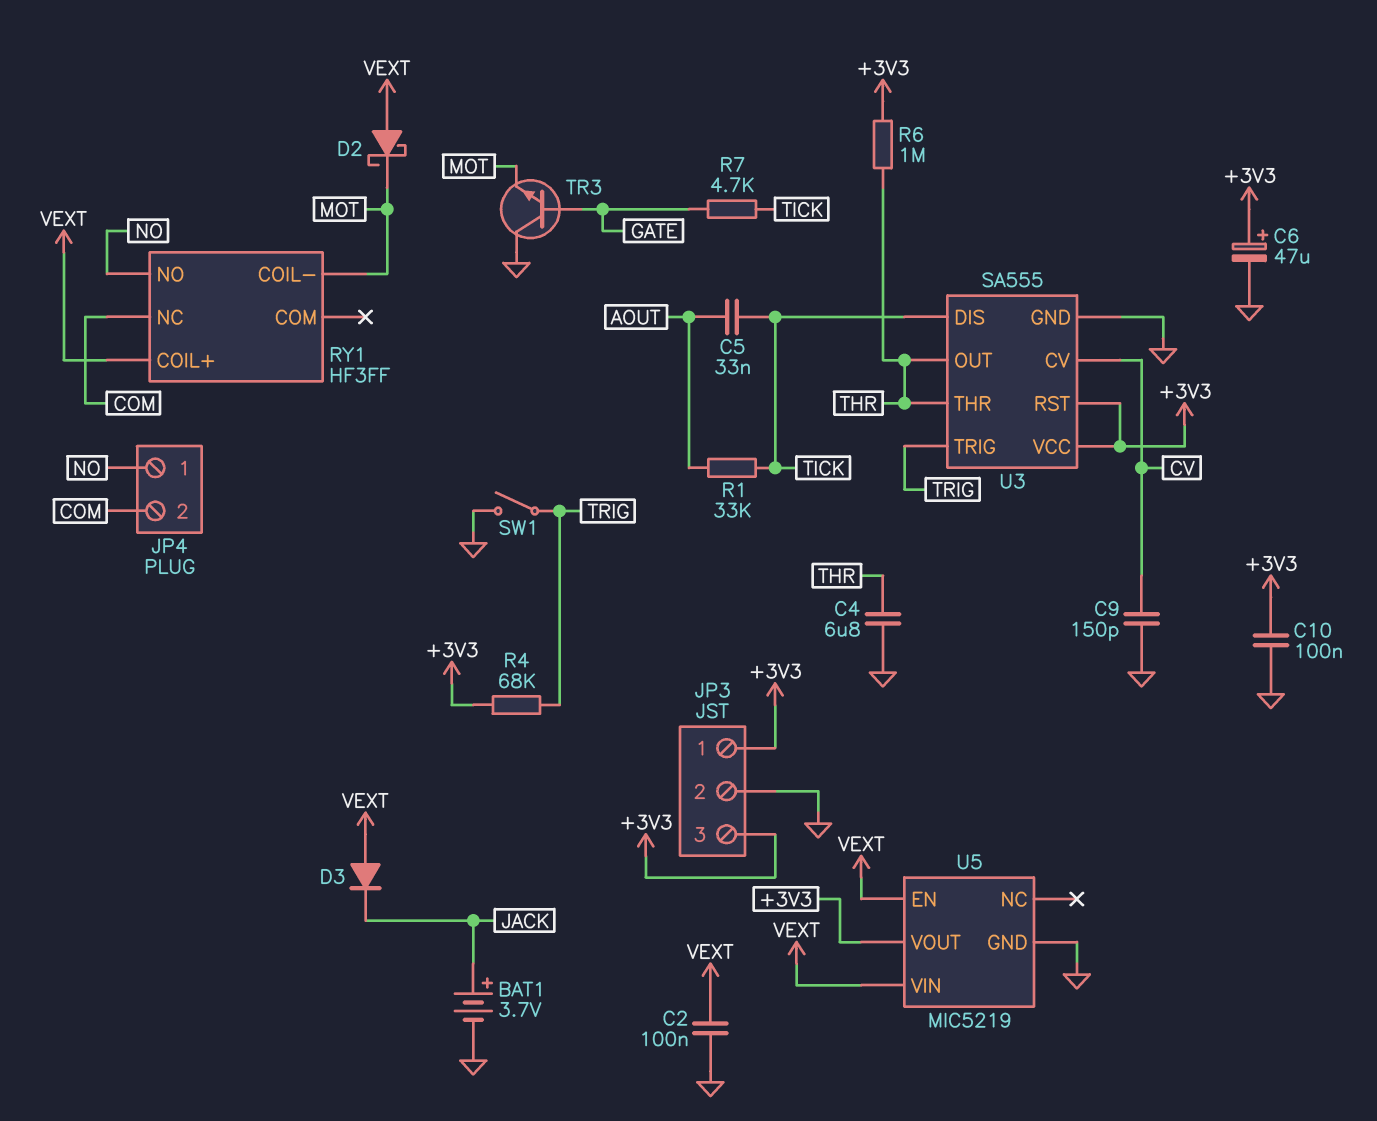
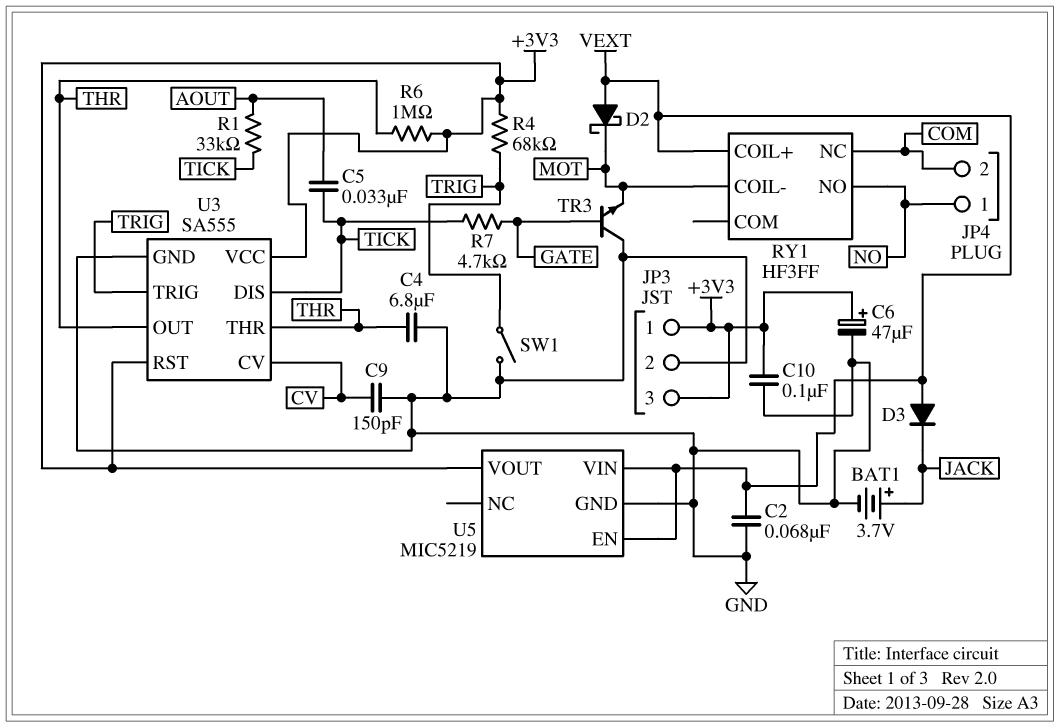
C2: 100nF (GND, VEXT) -> 68nF (GND, VEXT)

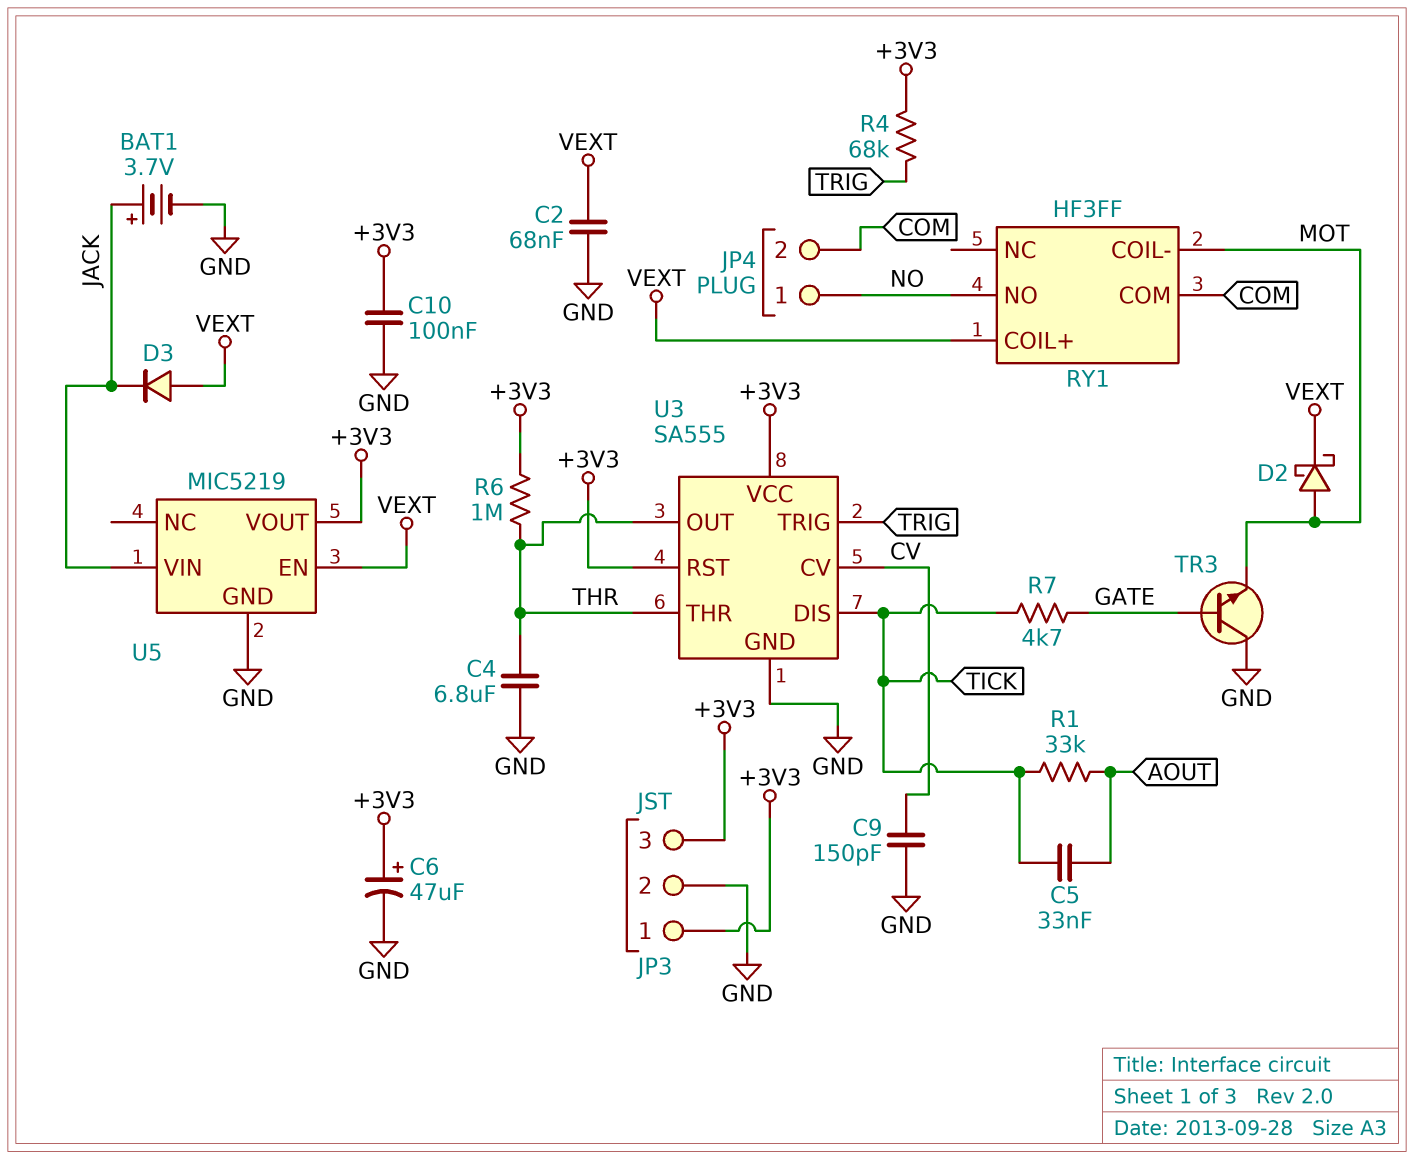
D2: schottky (A VEXT, K MOT) -> schottky (A MOT, K VEXT)
RY1 pin COM: none -> COM
RY1 pin NC: COM -> none
SW1: switch (GND, TRIG) -> none
U5 pin VIN: VEXT -> JACK

